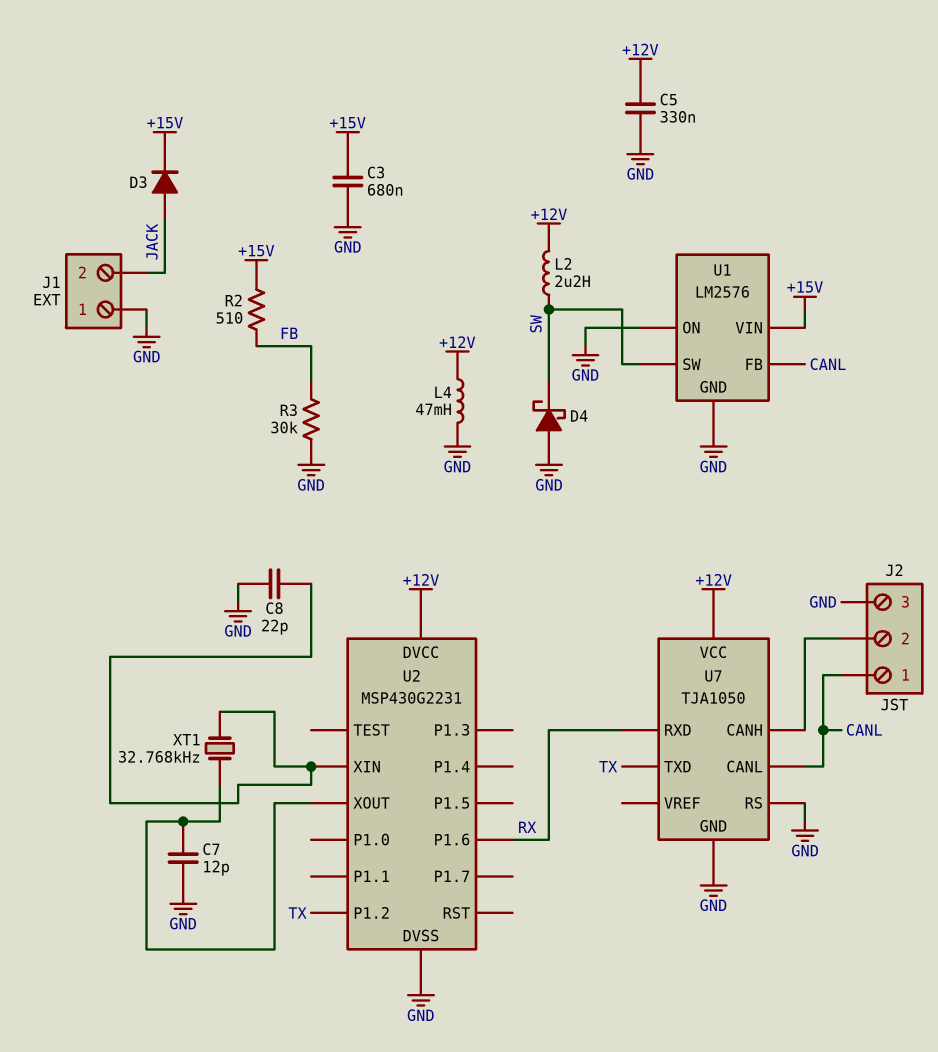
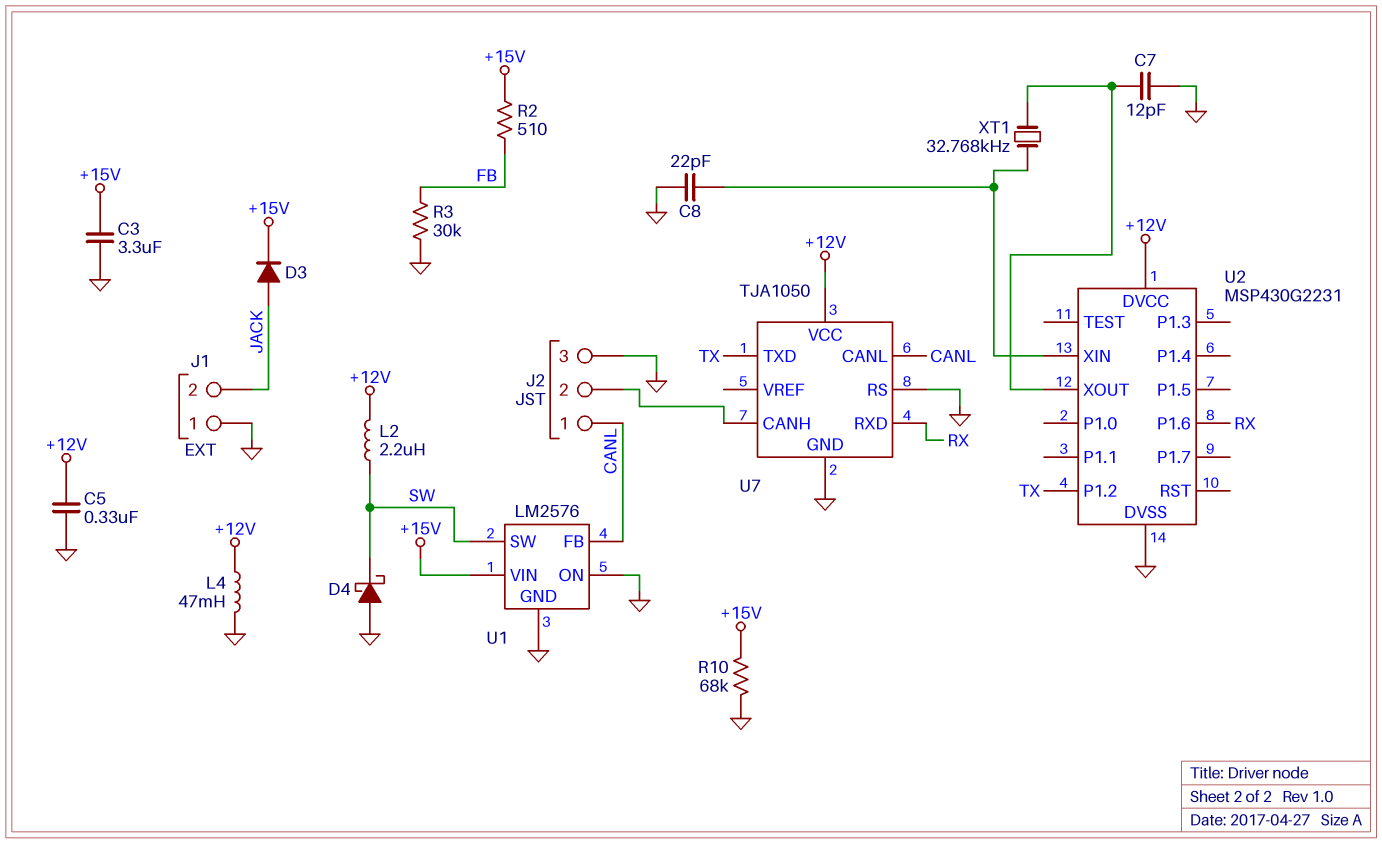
C3: 680nF (+15V, GND) -> 3.3uF (+15V, GND)
R10: none -> 68k (+15V, GND)

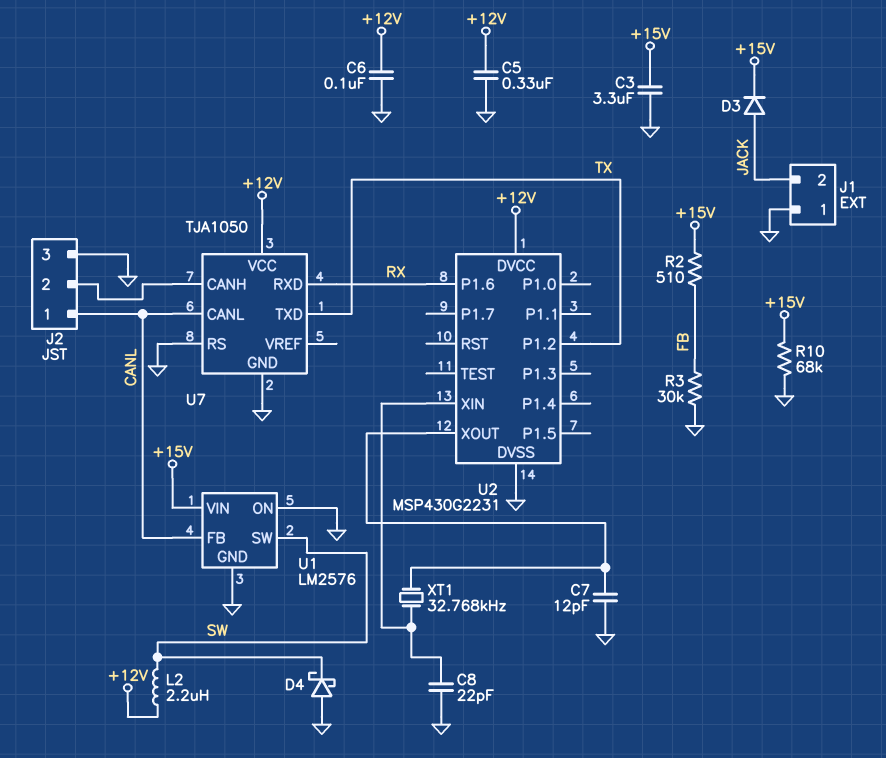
C6: none -> 100nF (+12V, GND)
L4: 47mH (+12V, GND) -> none

